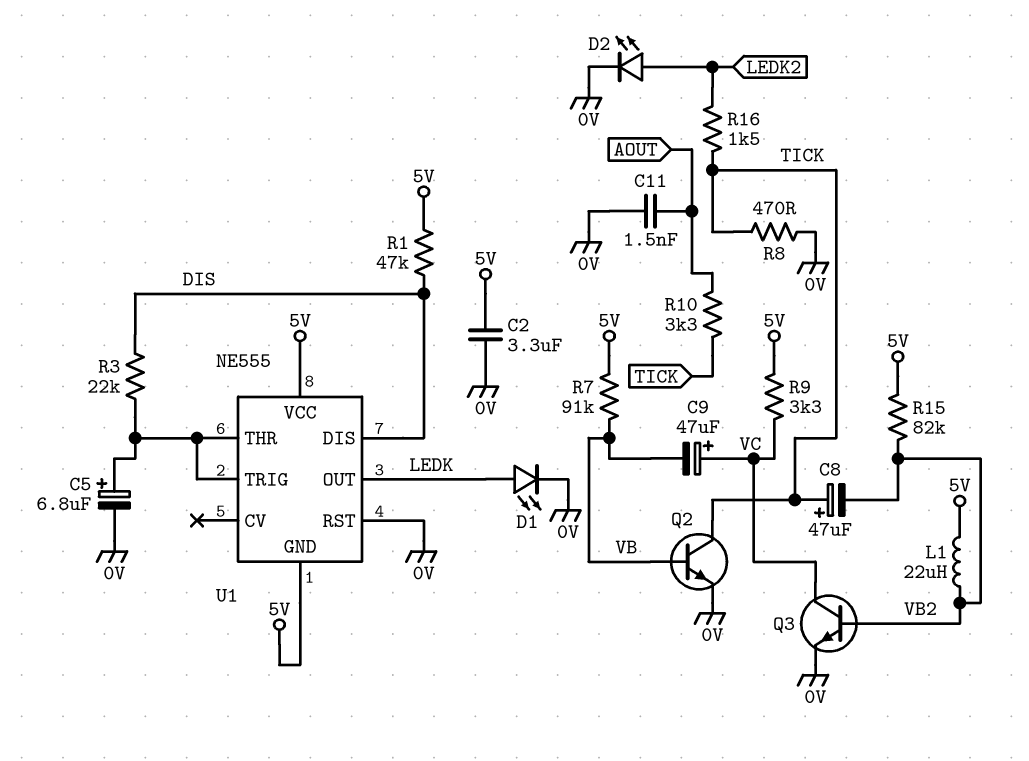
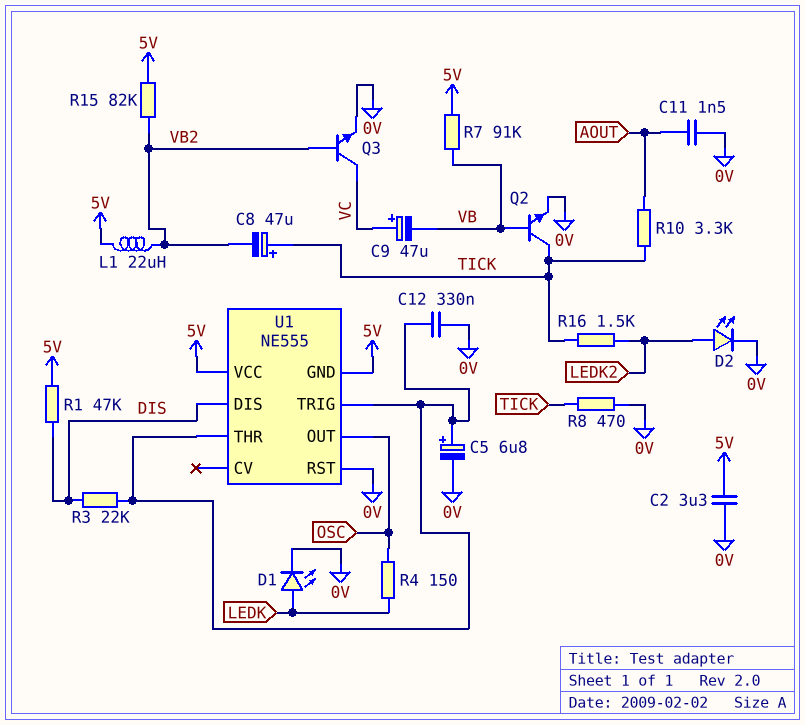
C12: none -> 330nF (0V, U1/THR)
R4: none -> 150 (LEDK, OSC)
R9: 3.3k (5V, VC) -> none
U1 pin OUT: LEDK -> OSC

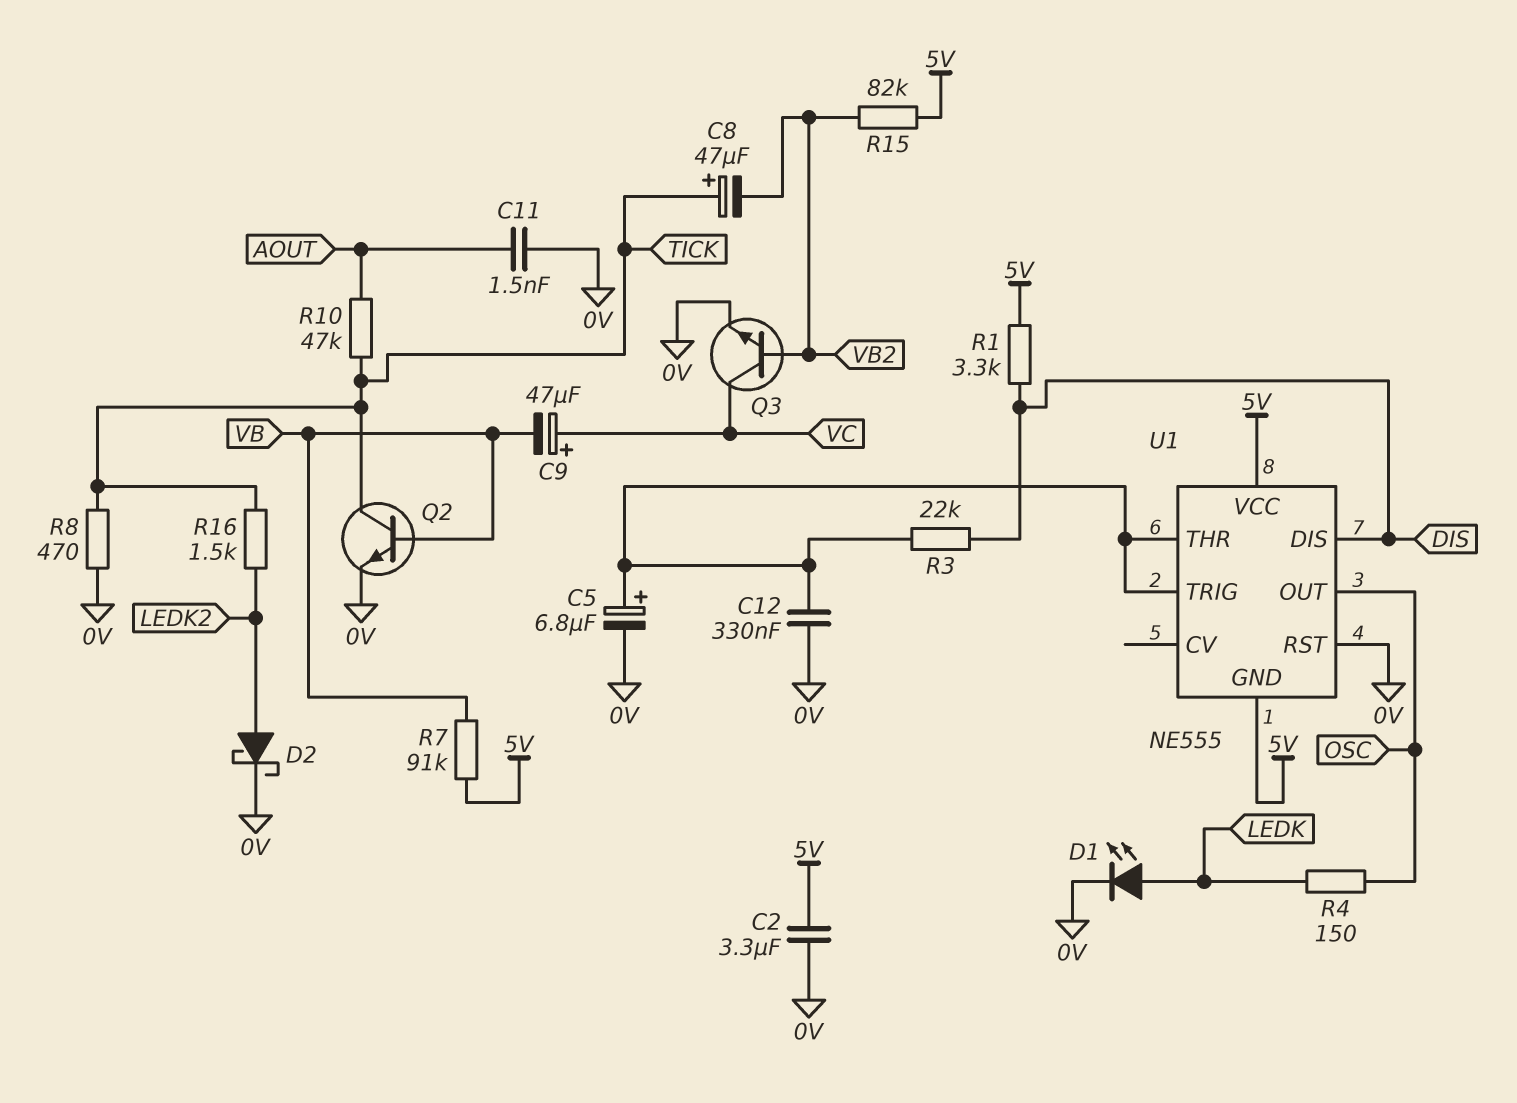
D2: LED (A LEDK2, K 0V) -> schottky (A LEDK2, K 0V)
L1: 22uH (5V, VB2) -> none
R1: 47k (5V, DIS) -> 3.3k (5V, DIS)
R10: 3.3k (AOUT, TICK) -> 47k (AOUT, TICK)

